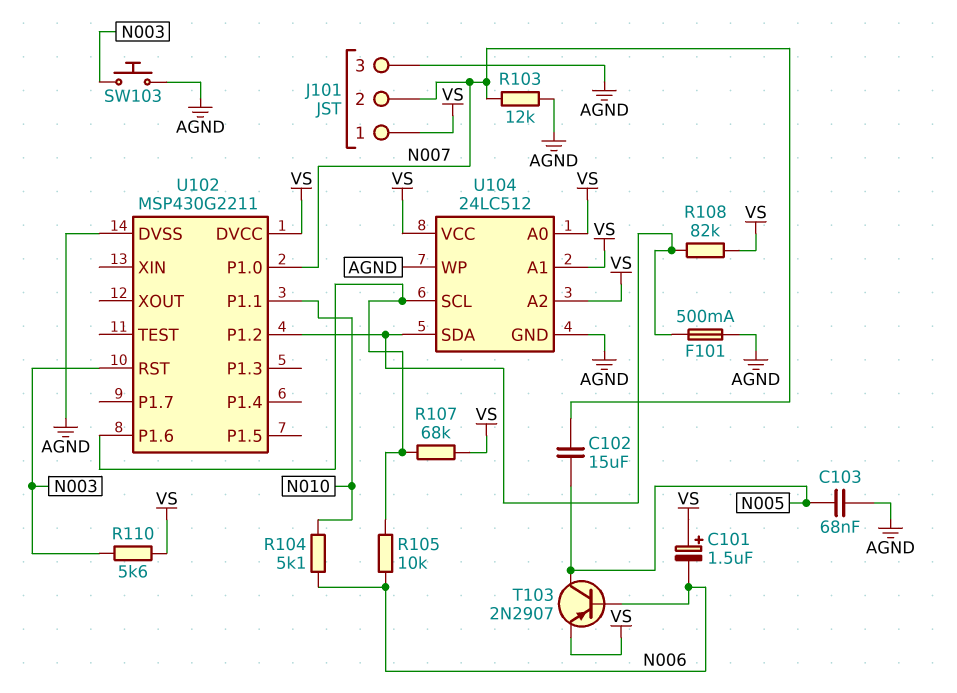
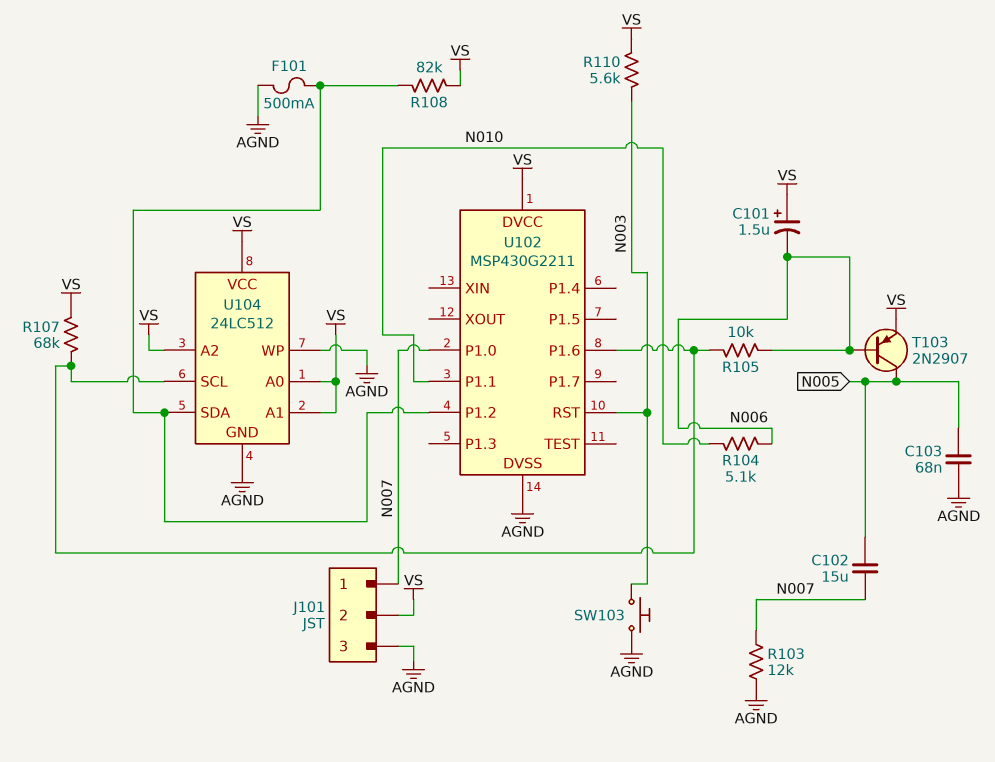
J101 pin 1: VS -> N007
J101 pin 2: N007 -> VS

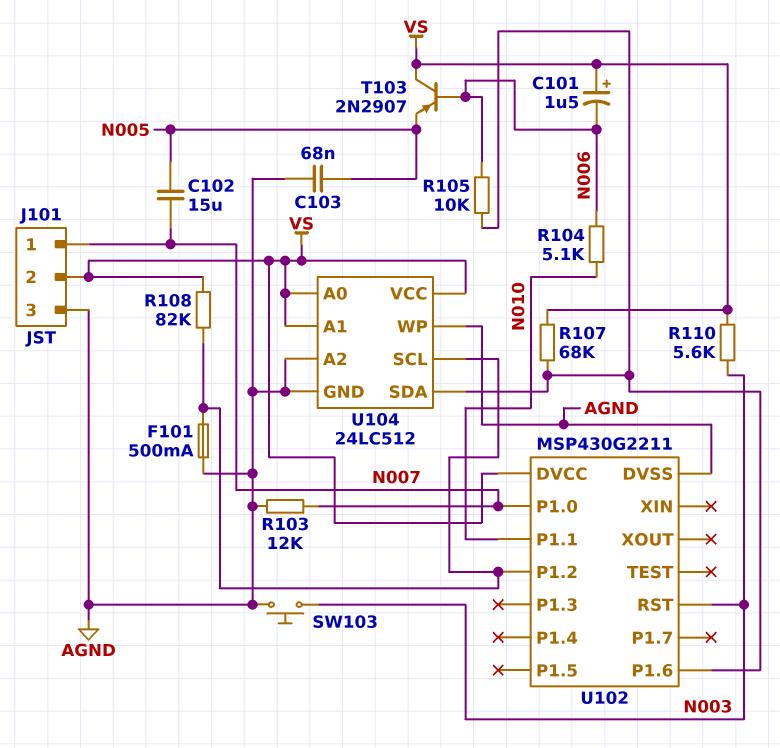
T103: PNP 2N2907 (B N006, C N005, E VS) -> PNP 2N2907 (B N006, C VS, E N005)
U104 pin A2: VS -> AGND
U104 pin SCL: U102/P1.6 -> U102/P1.2
U104 pin SDA: U102/P1.2 -> U102/P1.6

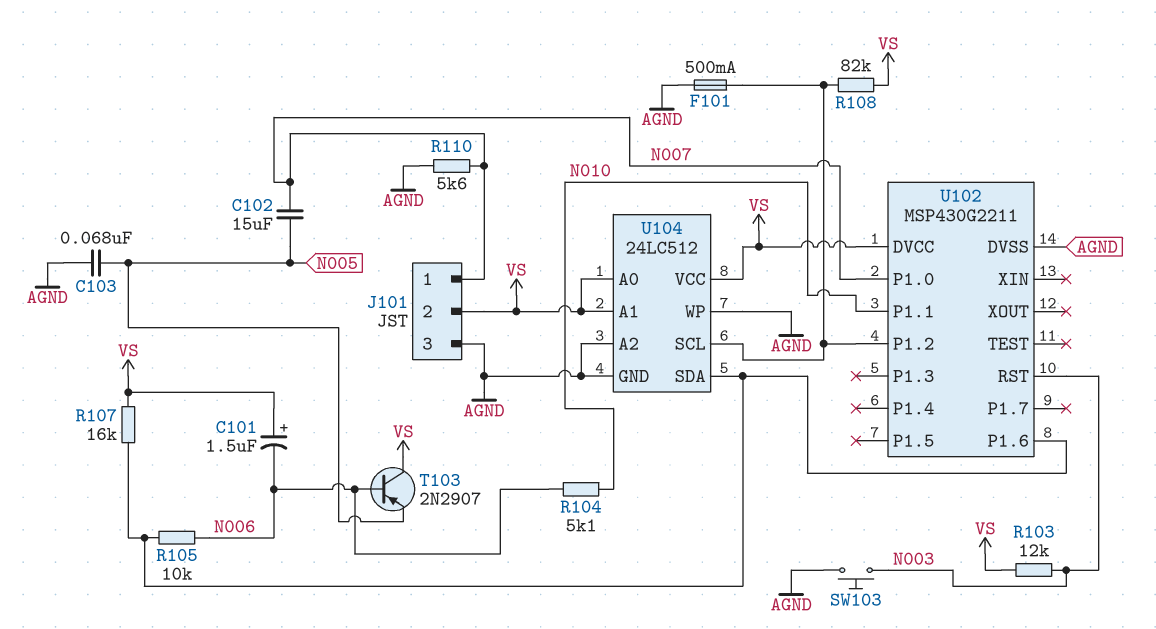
R103: 12k (AGND, N007) -> 12k (N003, VS)
R107: 68k (U102/P1.6, VS) -> 16k (U102/P1.6, VS)
R110: 5.6k (N003, VS) -> 5.6k (AGND, N007)

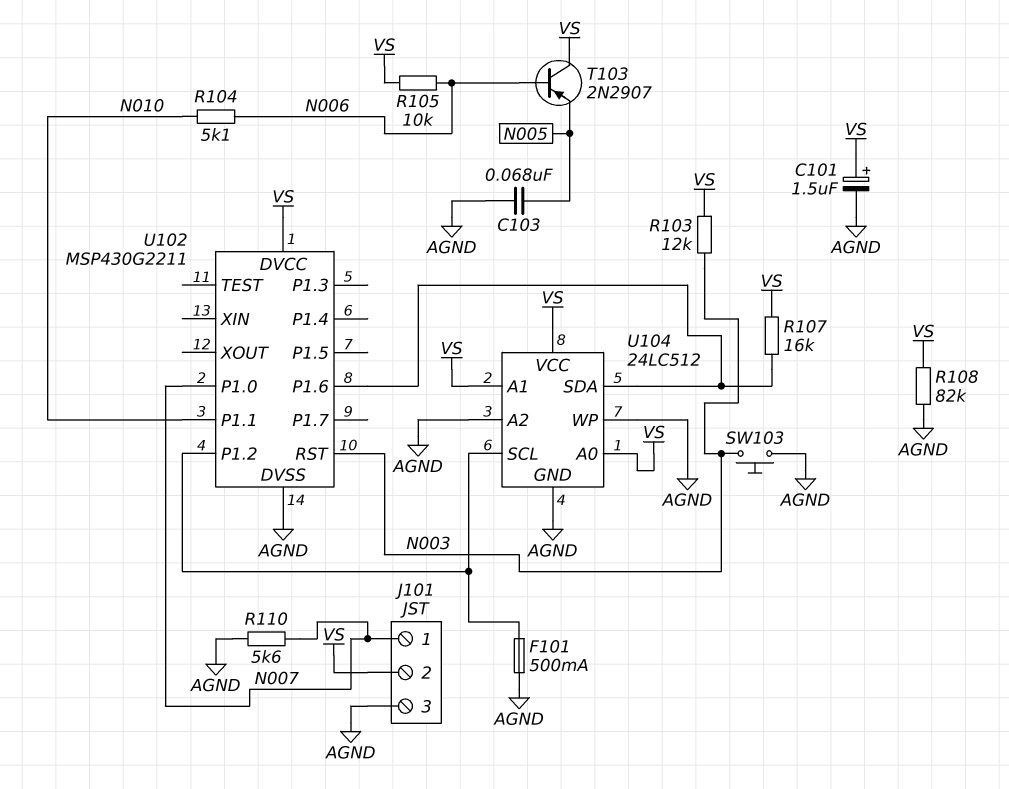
C101: 1.5uF (plus VS, minus N006) -> 1.5uF (plus VS, minus AGND)
C102: 15uF (N005, N007) -> none
R105: 10k (N006, U102/P1.6) -> 10k (N006, VS)
R108: 82k (U102/P1.2, VS) -> 82k (AGND, VS)

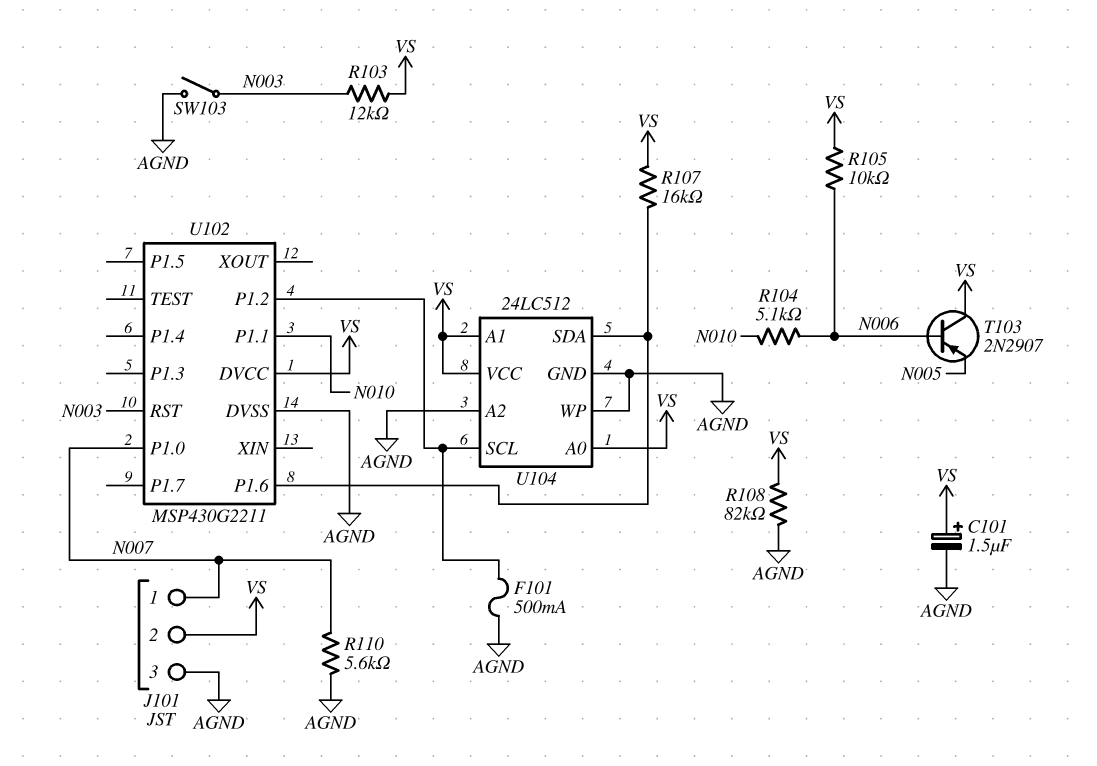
C103: 68nF (AGND, N005) -> none
SW103: button (AGND, N003) -> switch (AGND, N003)

